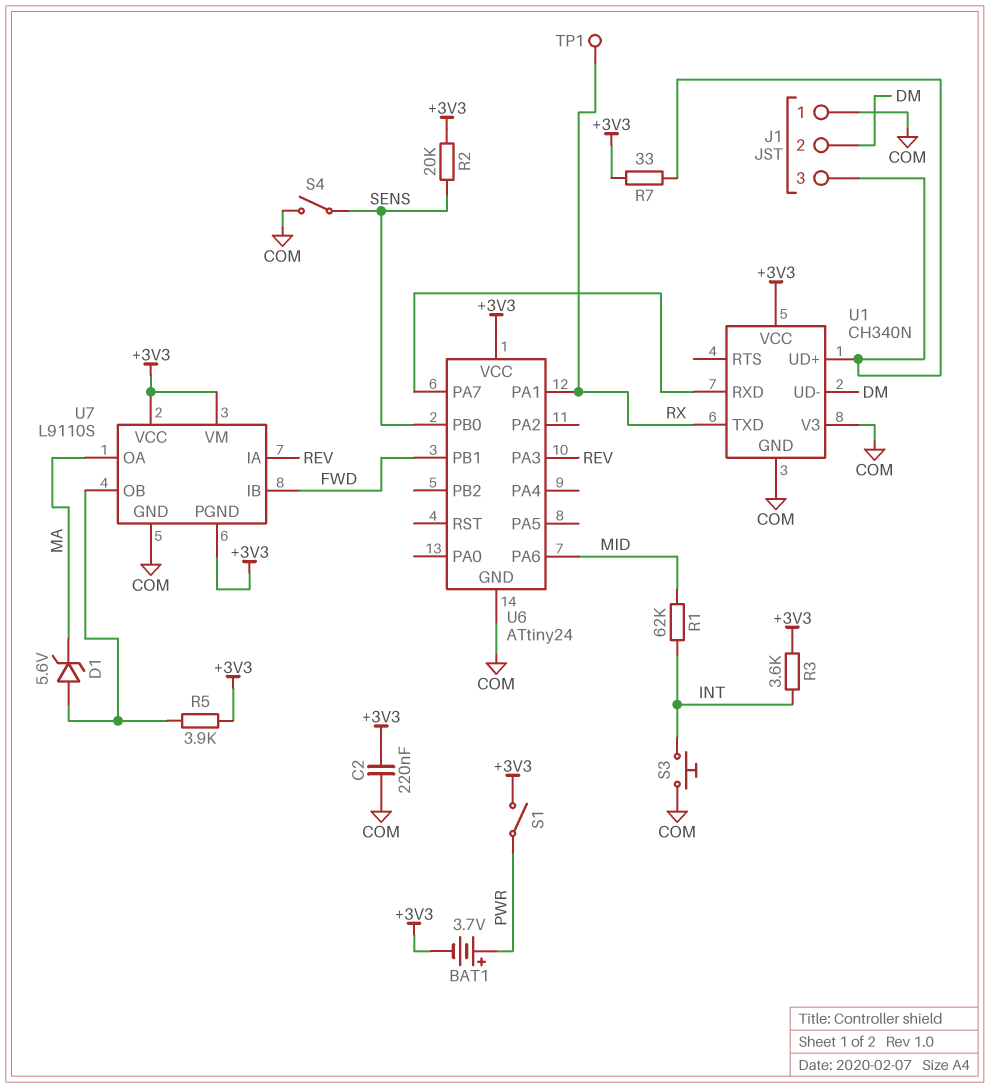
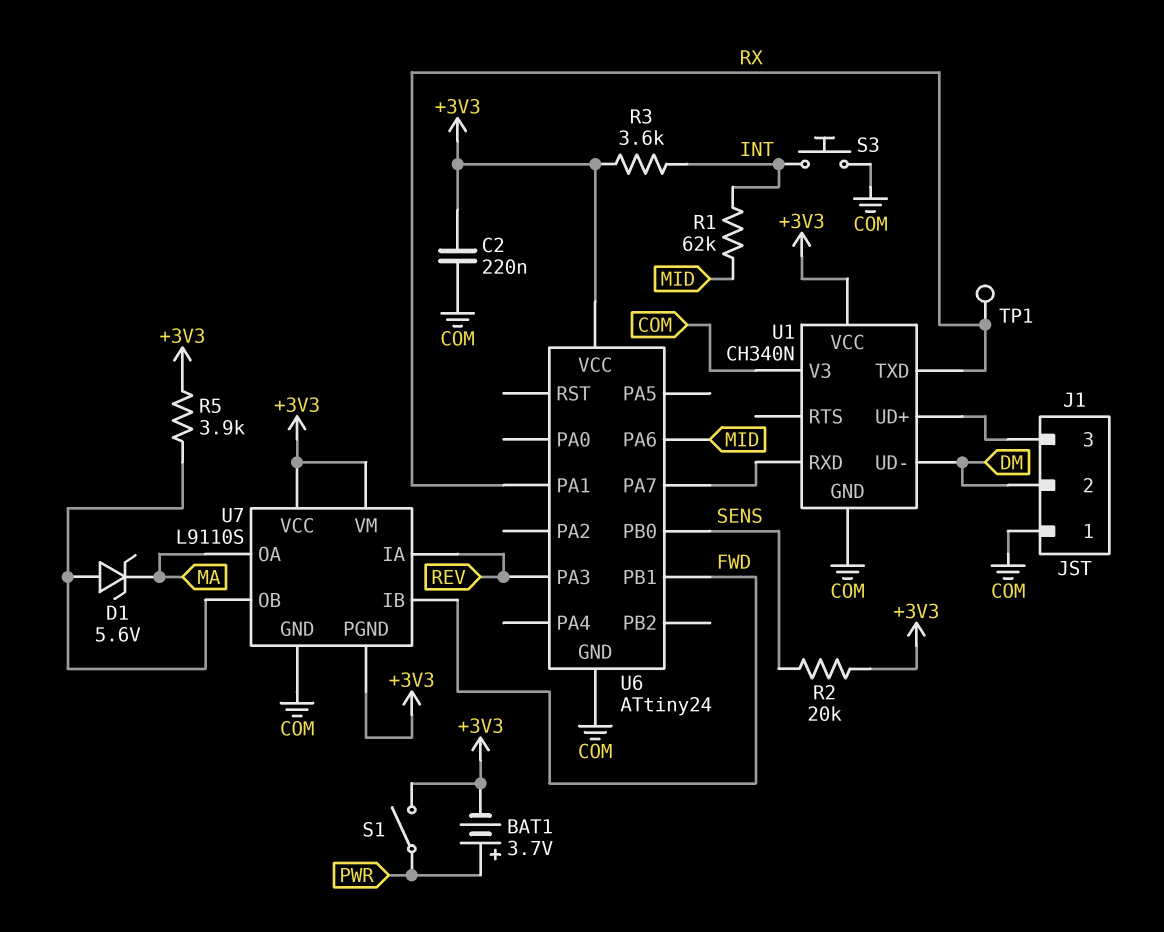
R7: 33 (+3V3, J1/3) -> none
S4: switch (COM, SENS) -> none

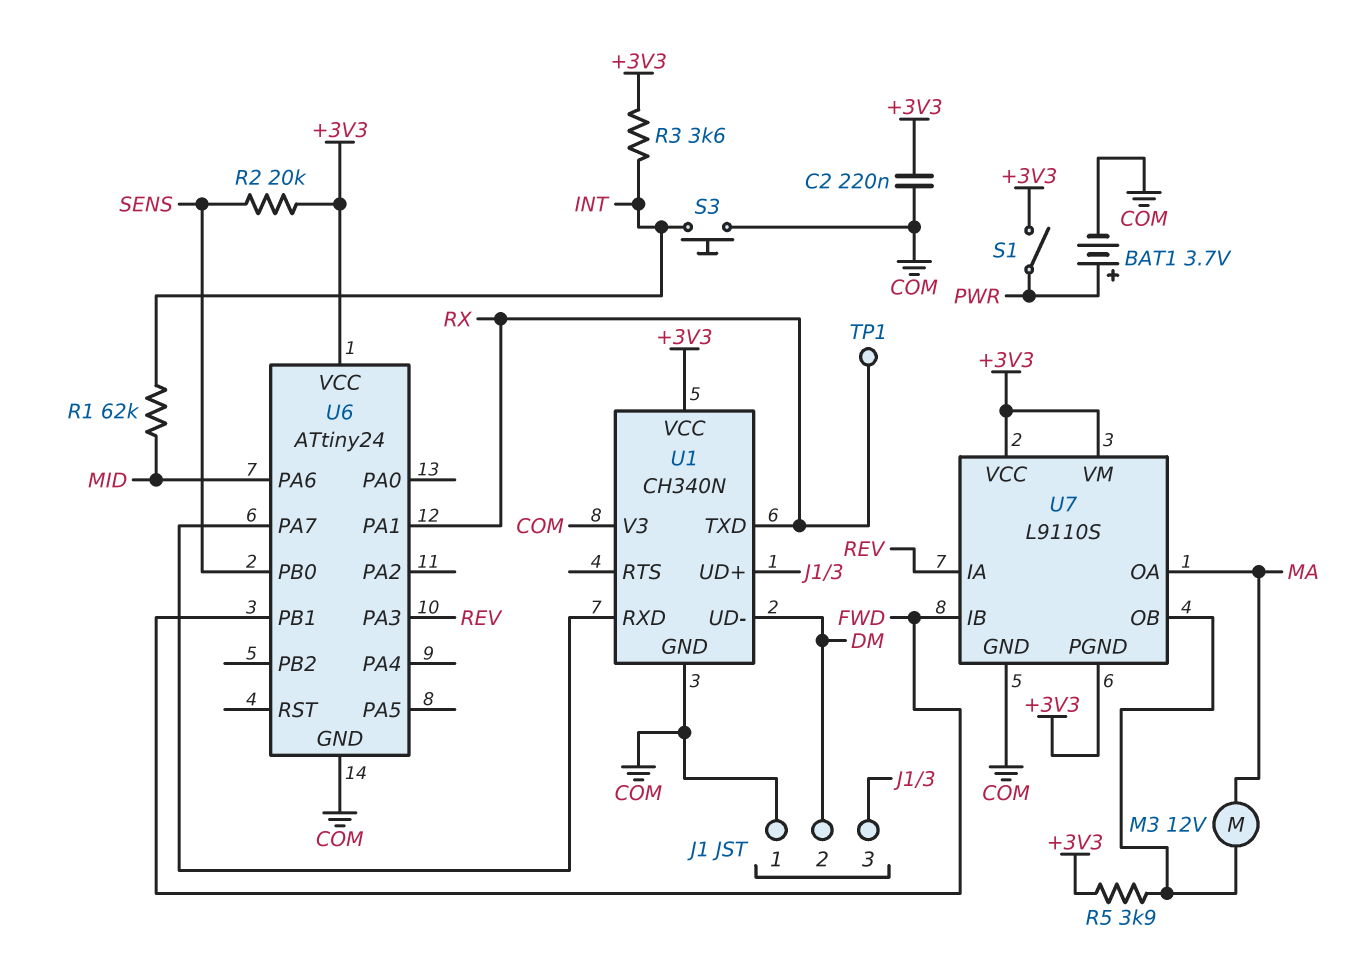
BAT1: 3.7V (plus PWR, minus +3V3) -> 3.7V (plus PWR, minus COM)
D1: zener 5.6V (A U7/OB, K MA) -> none
M3: none -> motor 12V (MA, U7/OB)

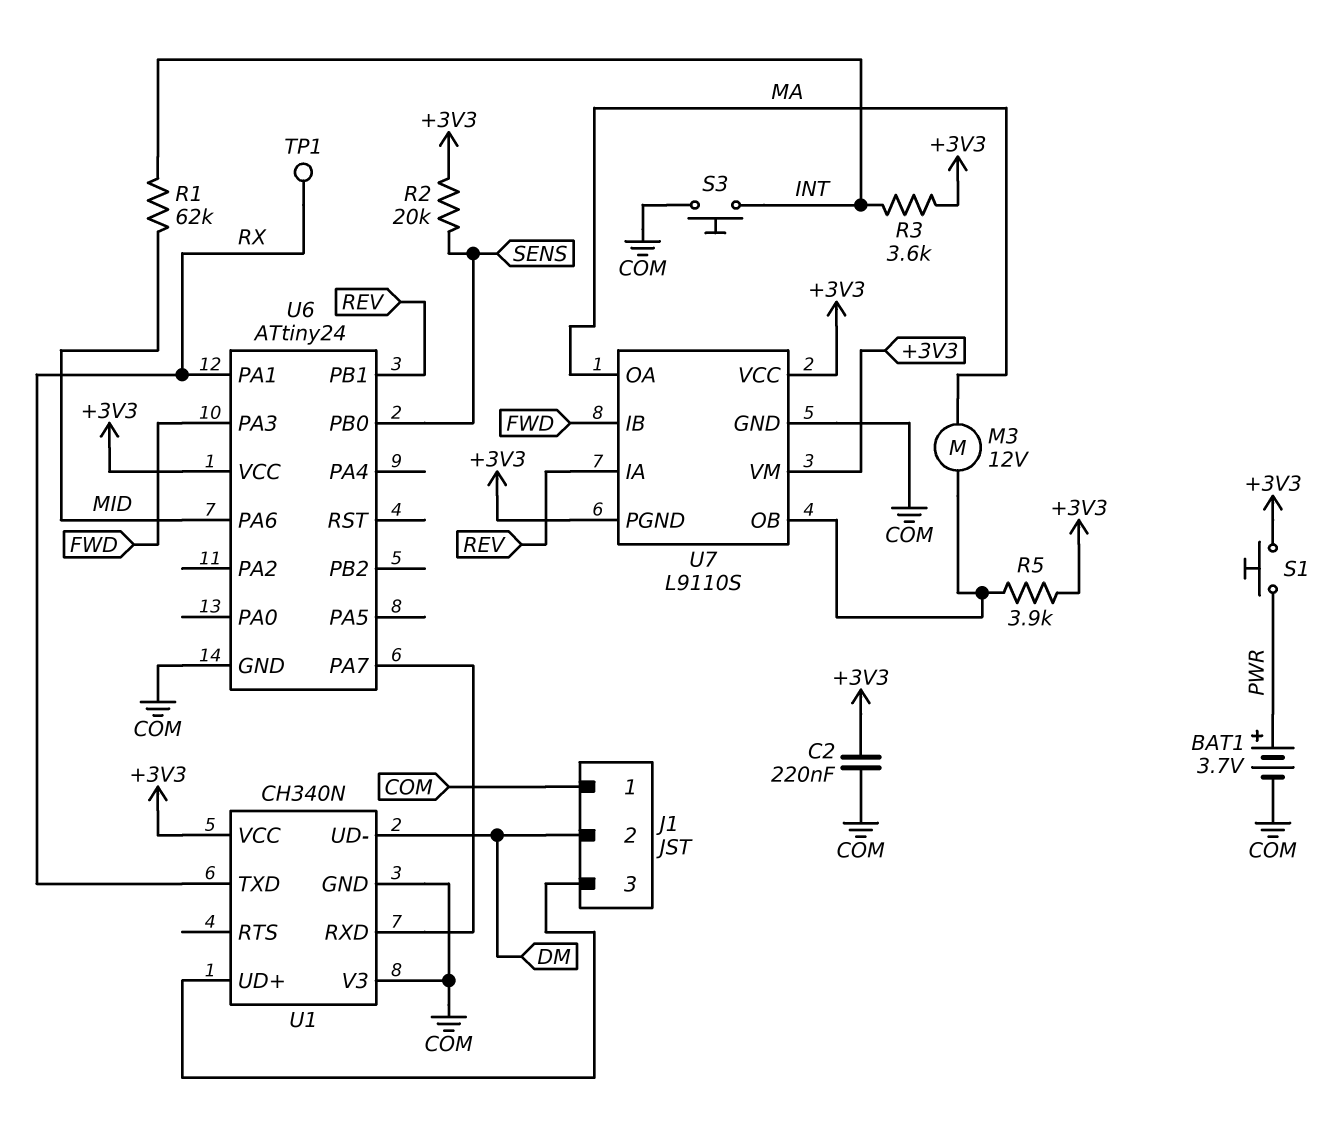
S1: switch (+3V3, PWR) -> button (+3V3, PWR)
U6 pin PA3: REV -> FWD
U6 pin PB1: FWD -> REV

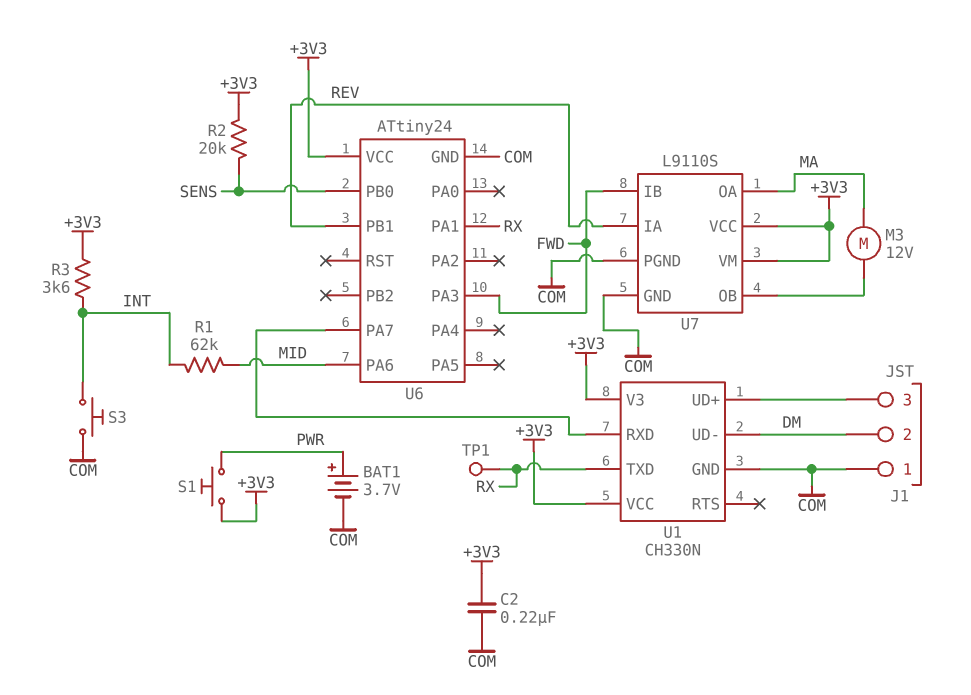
R5: 3.9k (+3V3, U7/OB) -> none
U1: CH340N -> CH330N
U1 pin V3: COM -> +3V3
U7 pin PGND: +3V3 -> COM

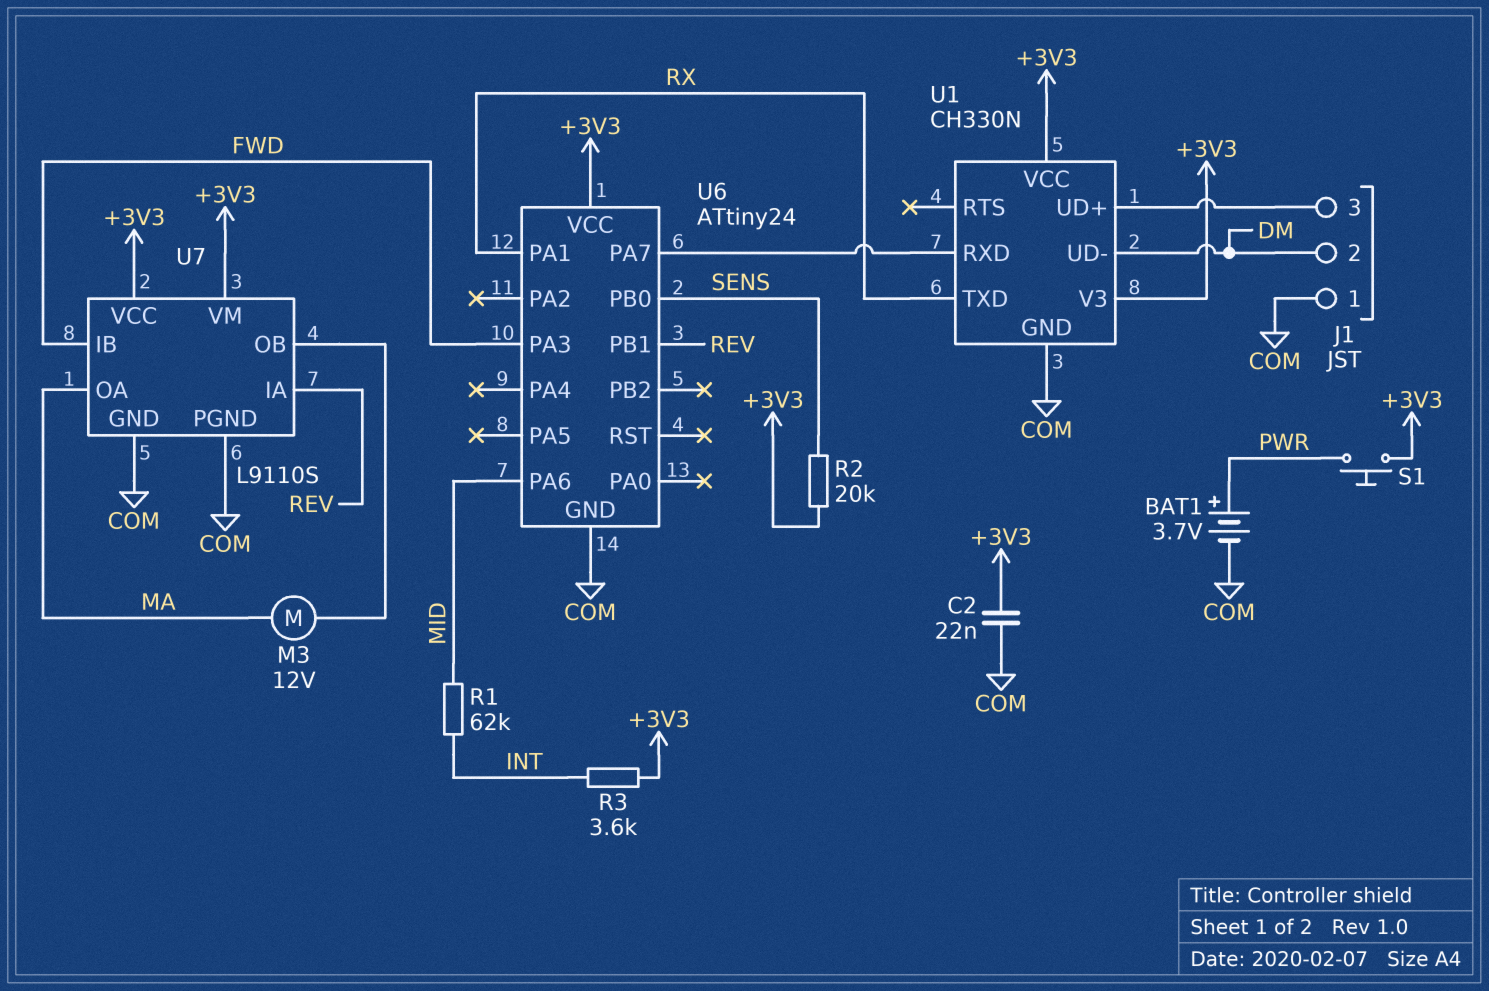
C2: 220nF (+3V3, COM) -> 22nF (+3V3, COM)
S3: button (COM, INT) -> none
TP1: test point (RX) -> none

